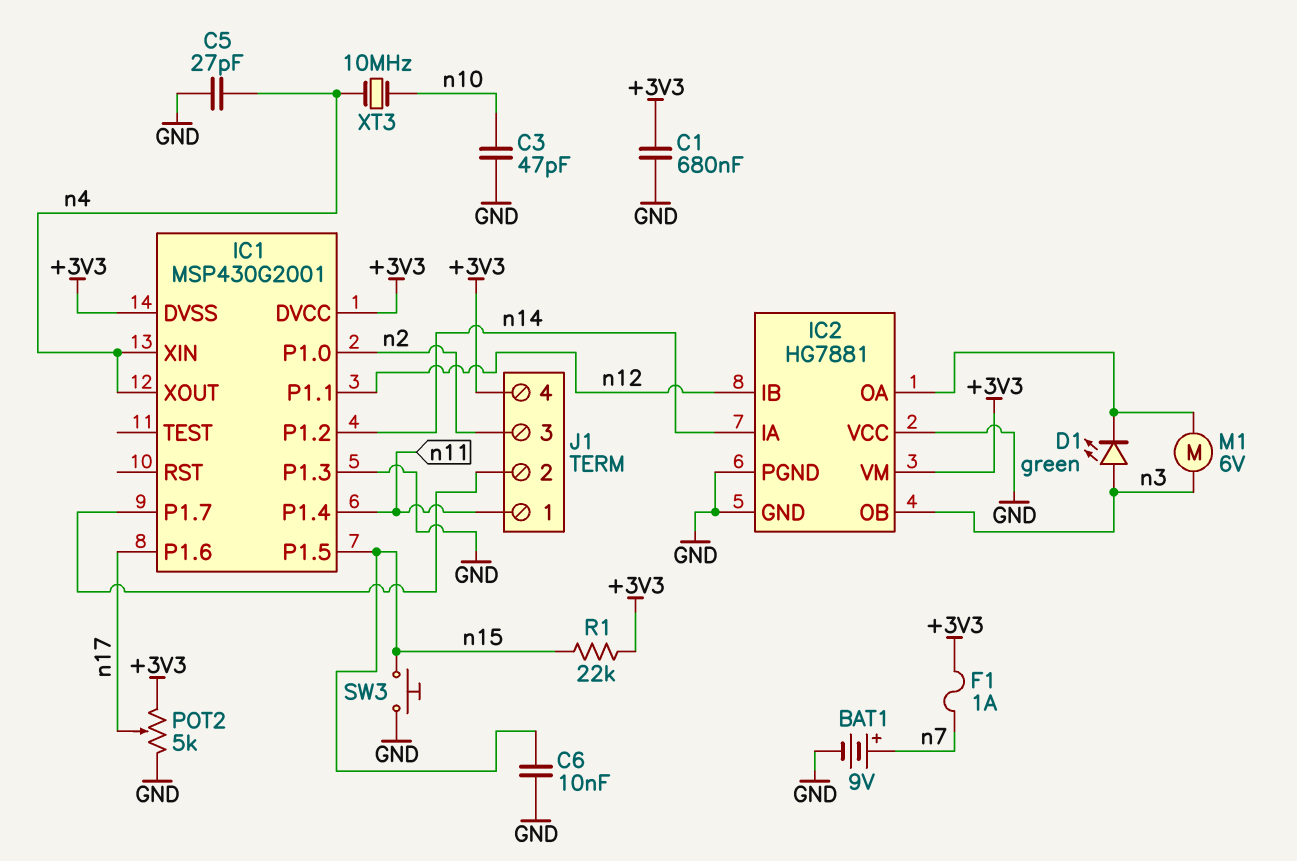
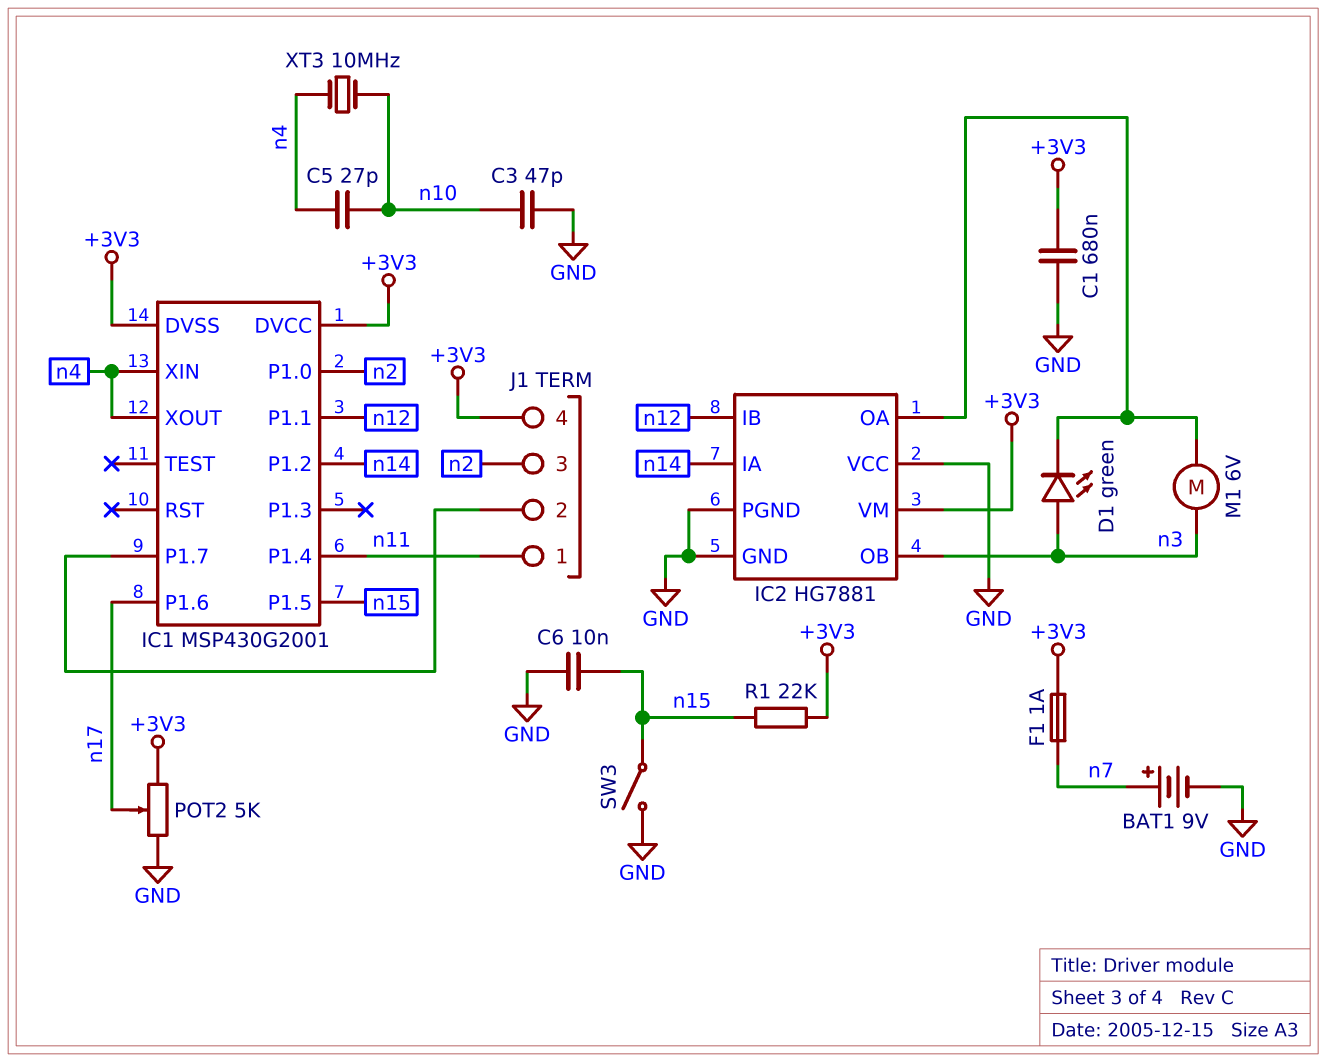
C5: 27pF (GND, n4) -> 27pF (n4, n10)
IC1 pin P1.3: GND -> none
SW3: button (GND, n15) -> switch (GND, n15)

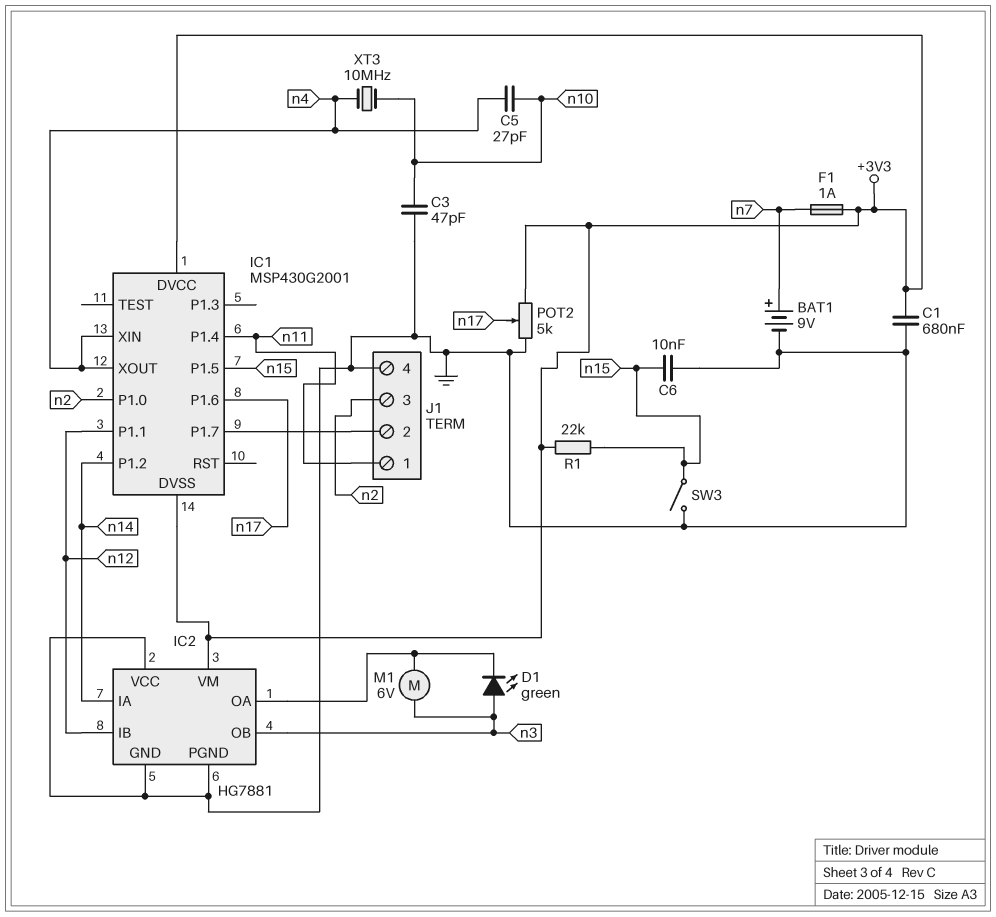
J1 pin 4: +3V3 -> GND

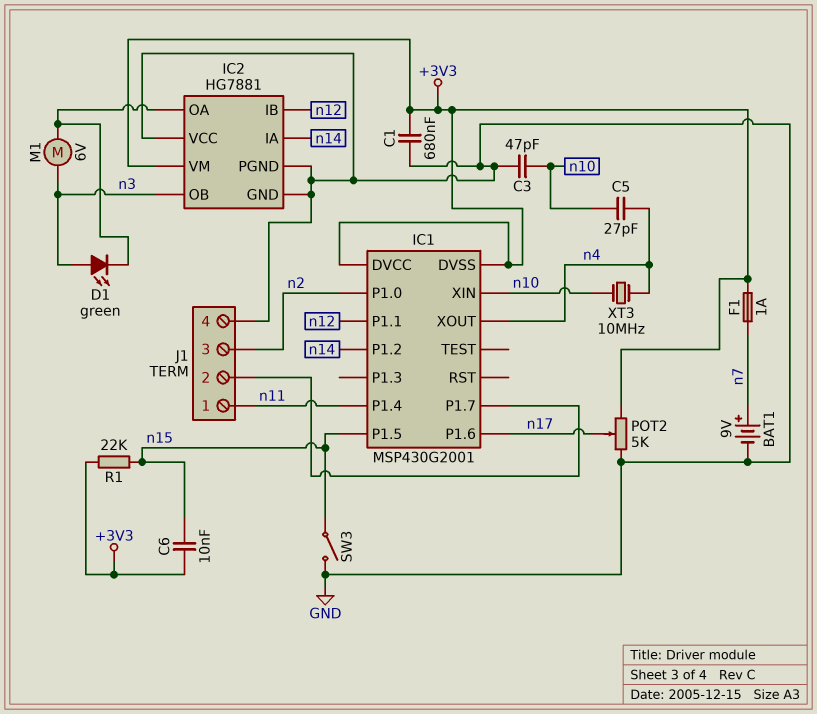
C6: 10nF (GND, n15) -> 10nF (+3V3, n15)
IC1 pin XIN: n4 -> n10

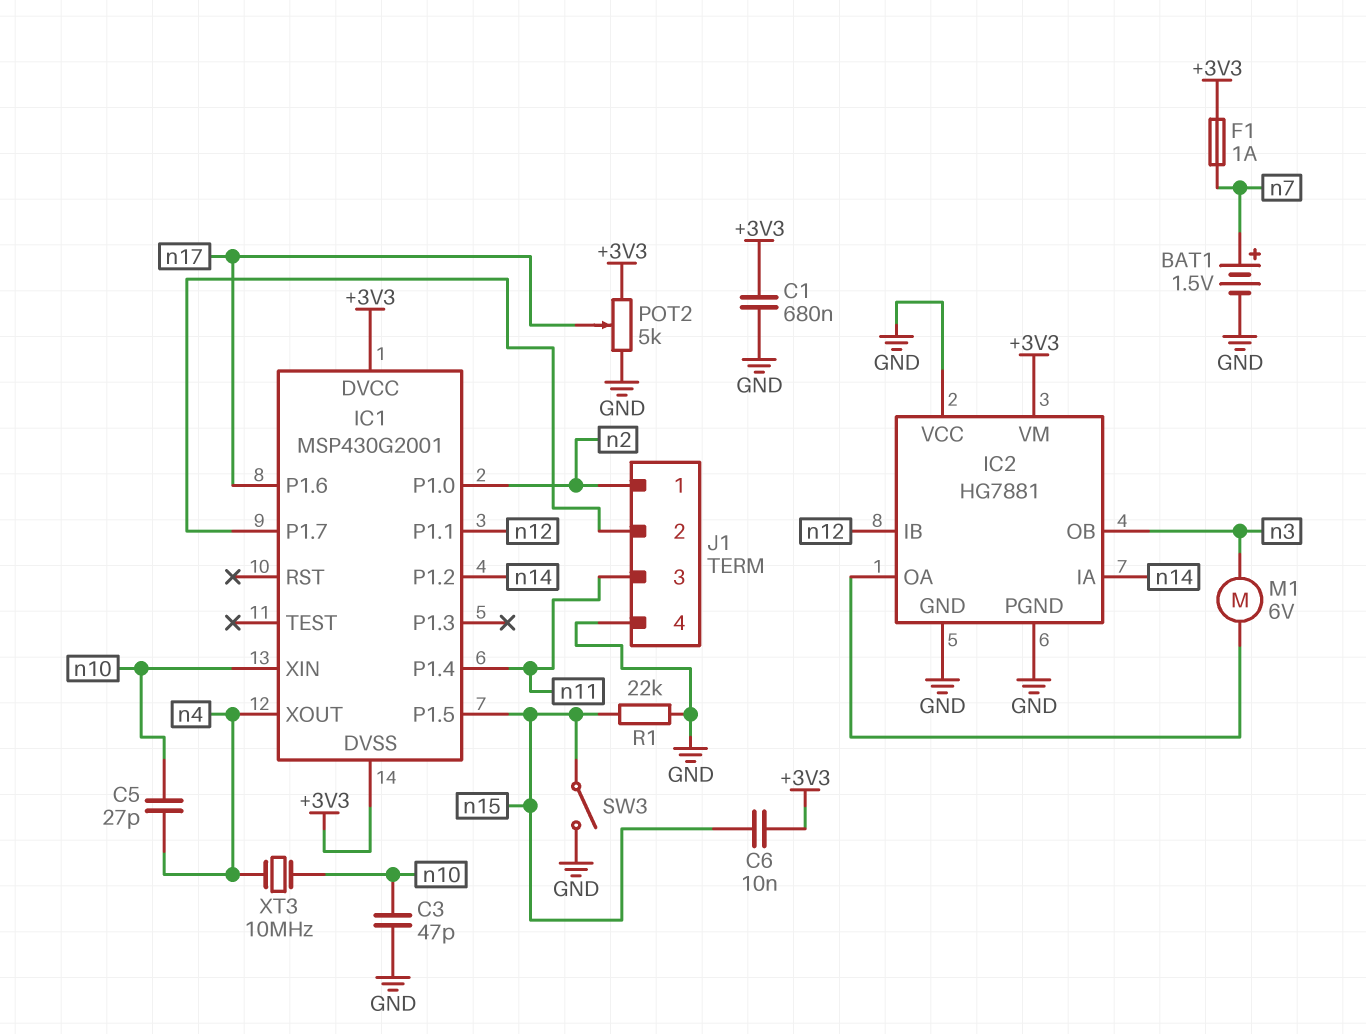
BAT1: 9V (plus n7, minus GND) -> 1.5V (plus n7, minus GND)
D1: LED green (A n3, K IC2/OA) -> none
J1 pin 1: n11 -> n2
J1 pin 3: n2 -> n11
R1: 22k (+3V3, n15) -> 22k (GND, n15)

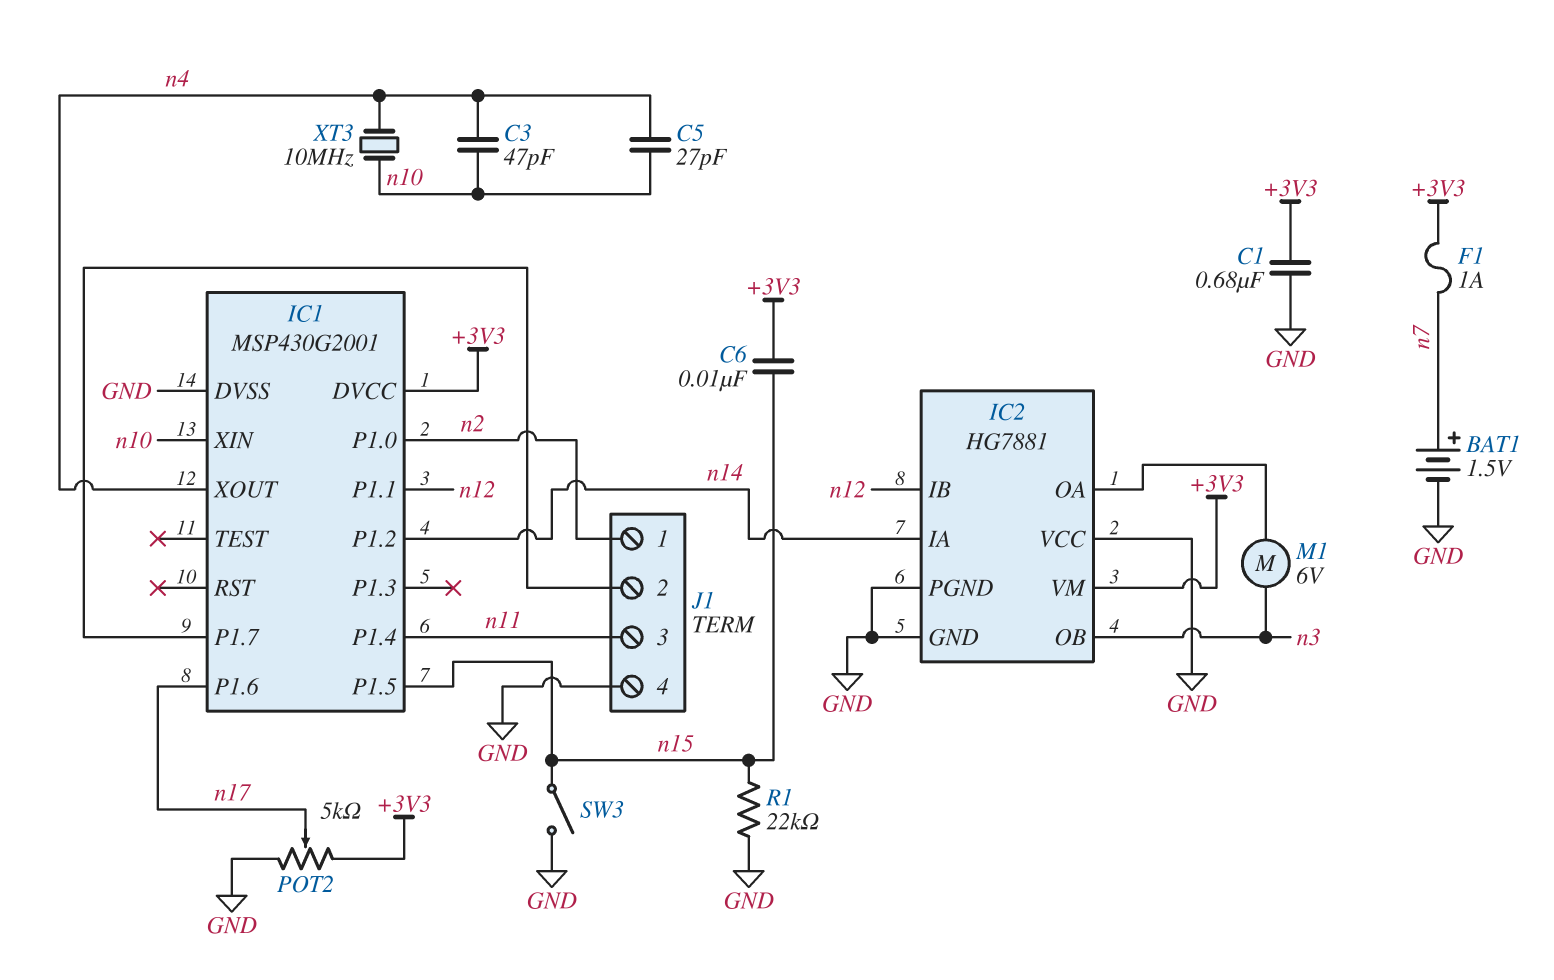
C3: 47pF (GND, n10) -> 47pF (n4, n10)
IC1 pin DVSS: +3V3 -> GND

